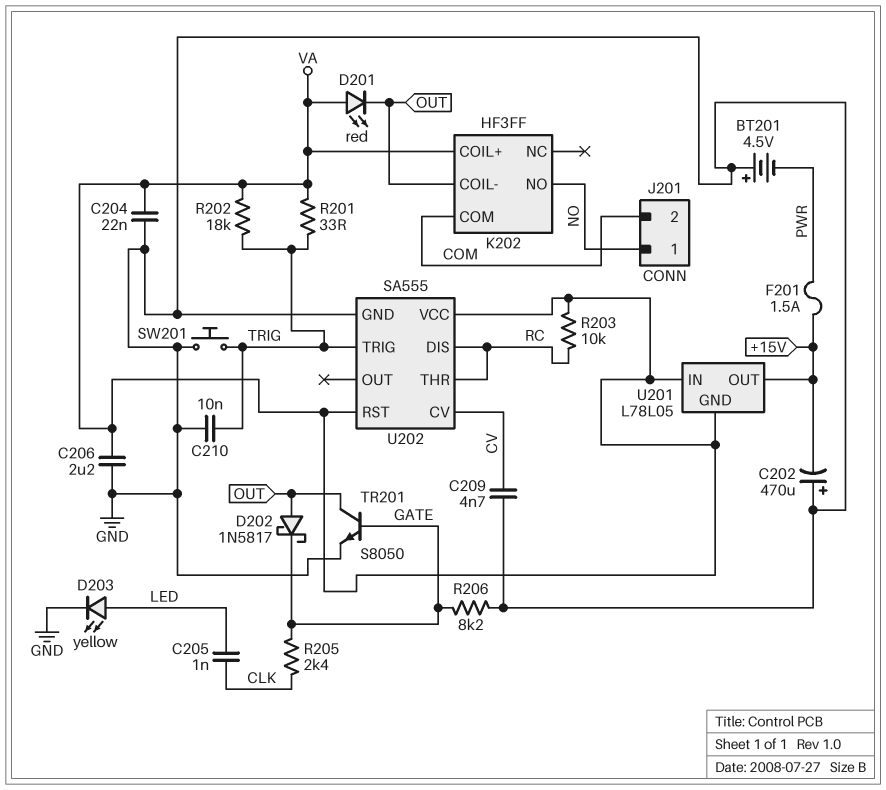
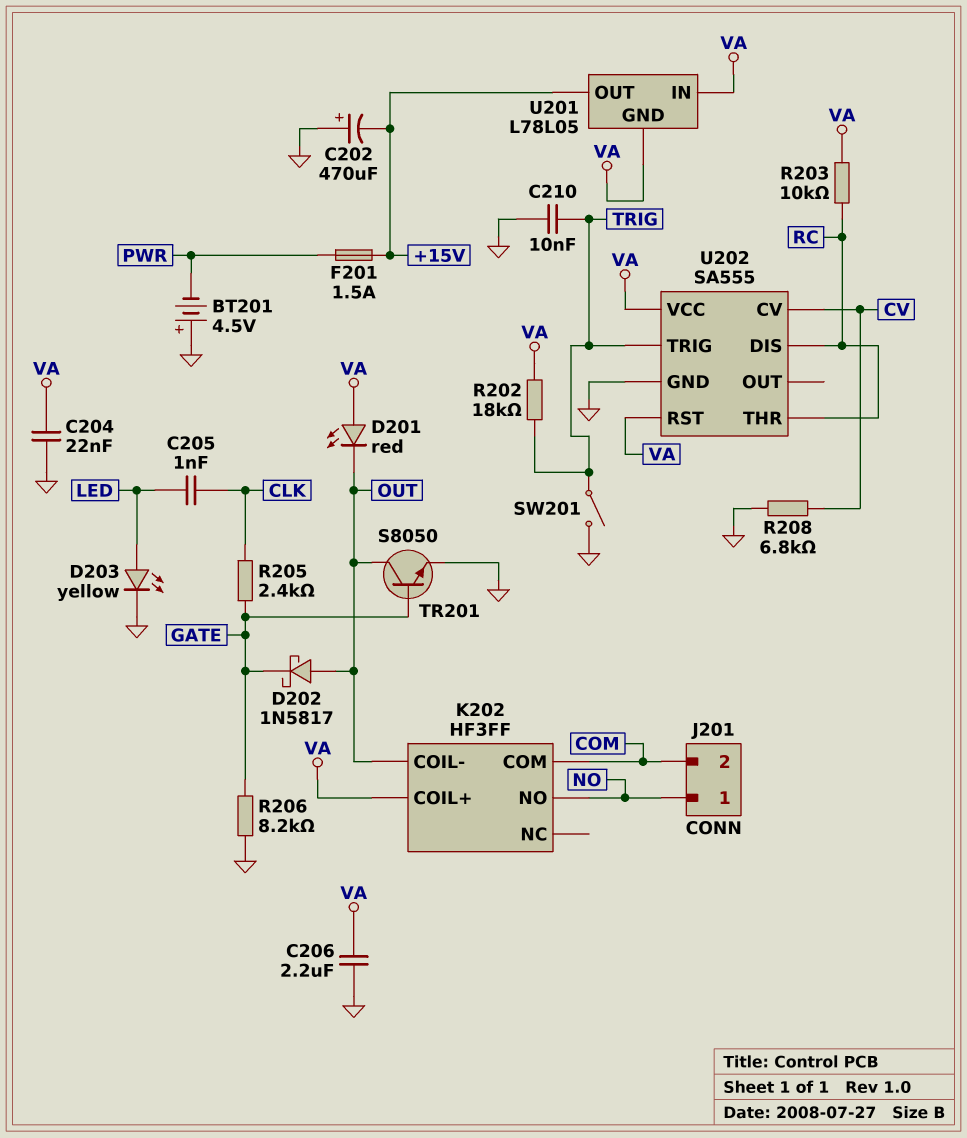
C209: 4.7nF (CV, GND) -> none
R201: 33 (TRIG, VA) -> none
R208: none -> 6.8k (CV, GND)
SW201: button (GND, TRIG) -> switch (GND, TRIG)

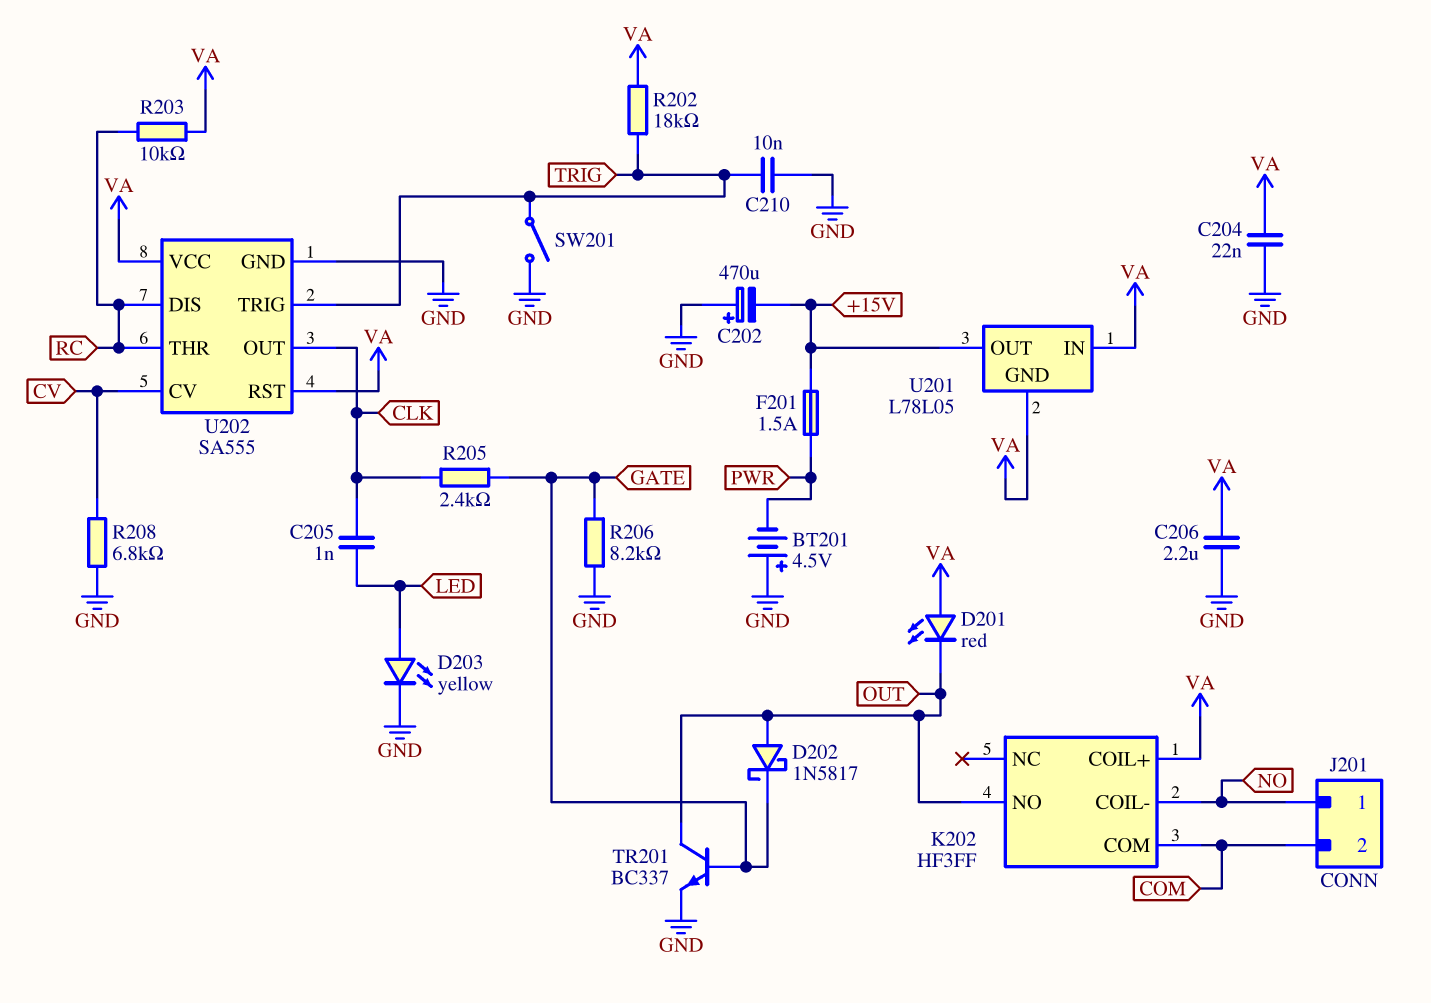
K202 pin COIL-: OUT -> NO
K202 pin NO: NO -> OUT
TR201: NPN S8050 (B GATE, C OUT, E GND) -> NPN BC337 (B GATE, C OUT, E GND)
U202 pin OUT: none -> CLK

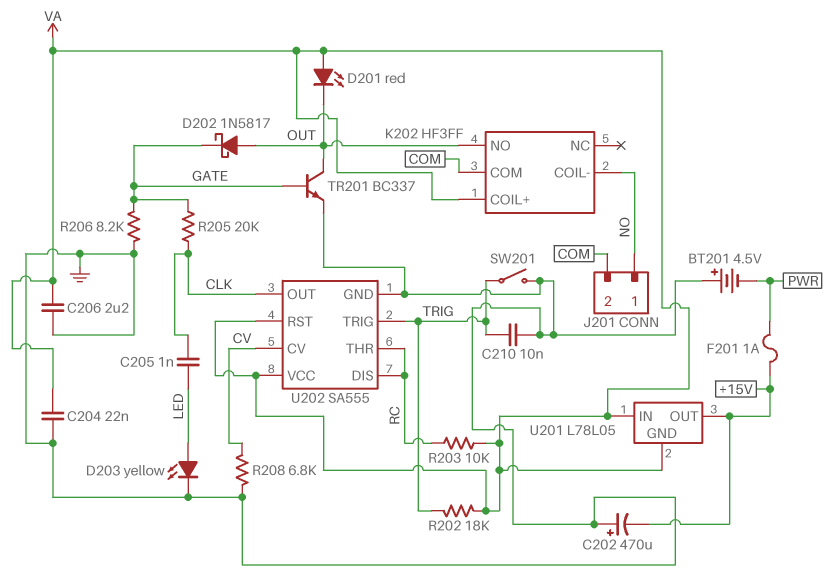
F201: 1.5A (+15V, PWR) -> 1A (+15V, PWR)
R205: 2.4k (CLK, GATE) -> 20k (CLK, GATE)

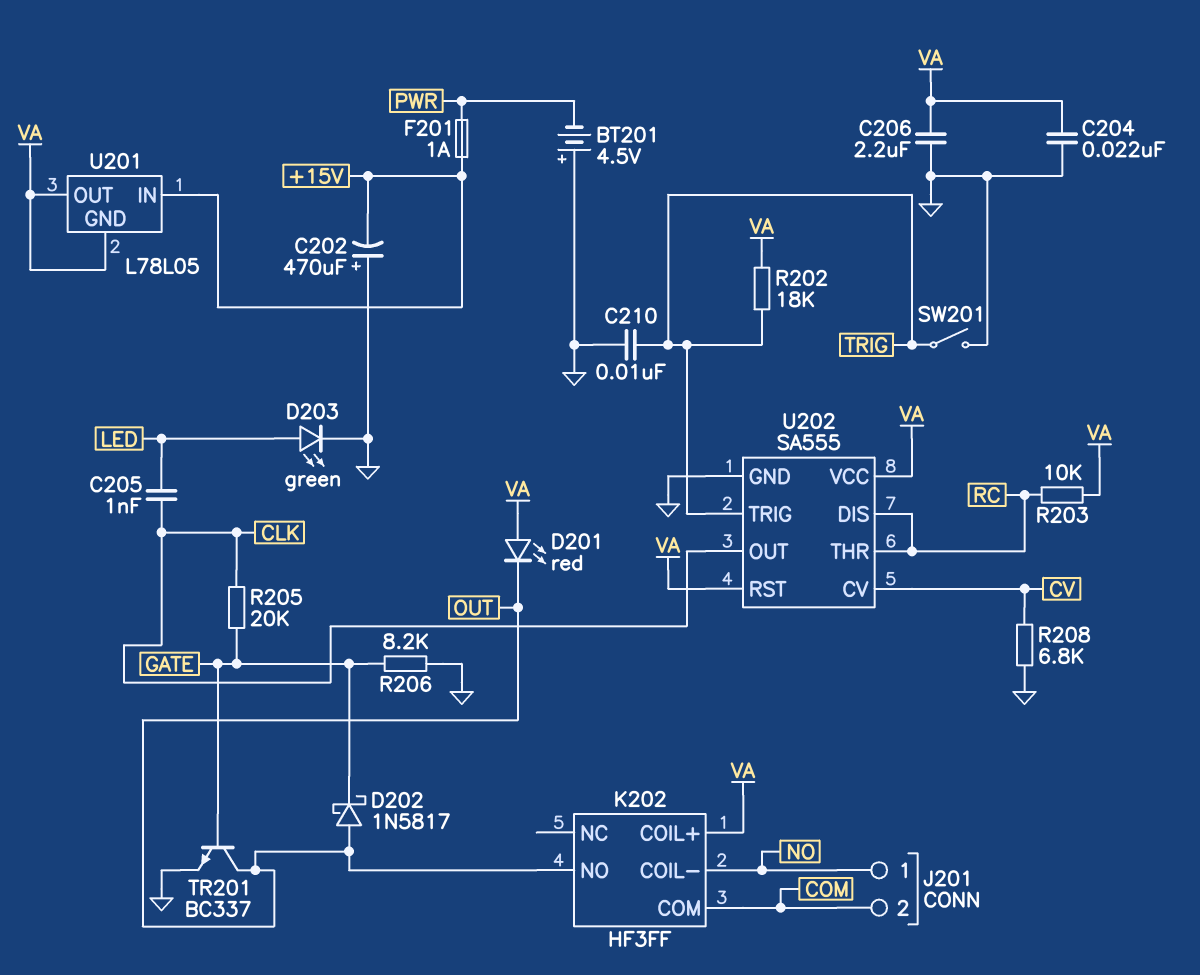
D203: LED yellow (A LED, K GND) -> LED green (A LED, K GND)
U201 pin IN: VA -> +15V
U201 pin OUT: +15V -> VA

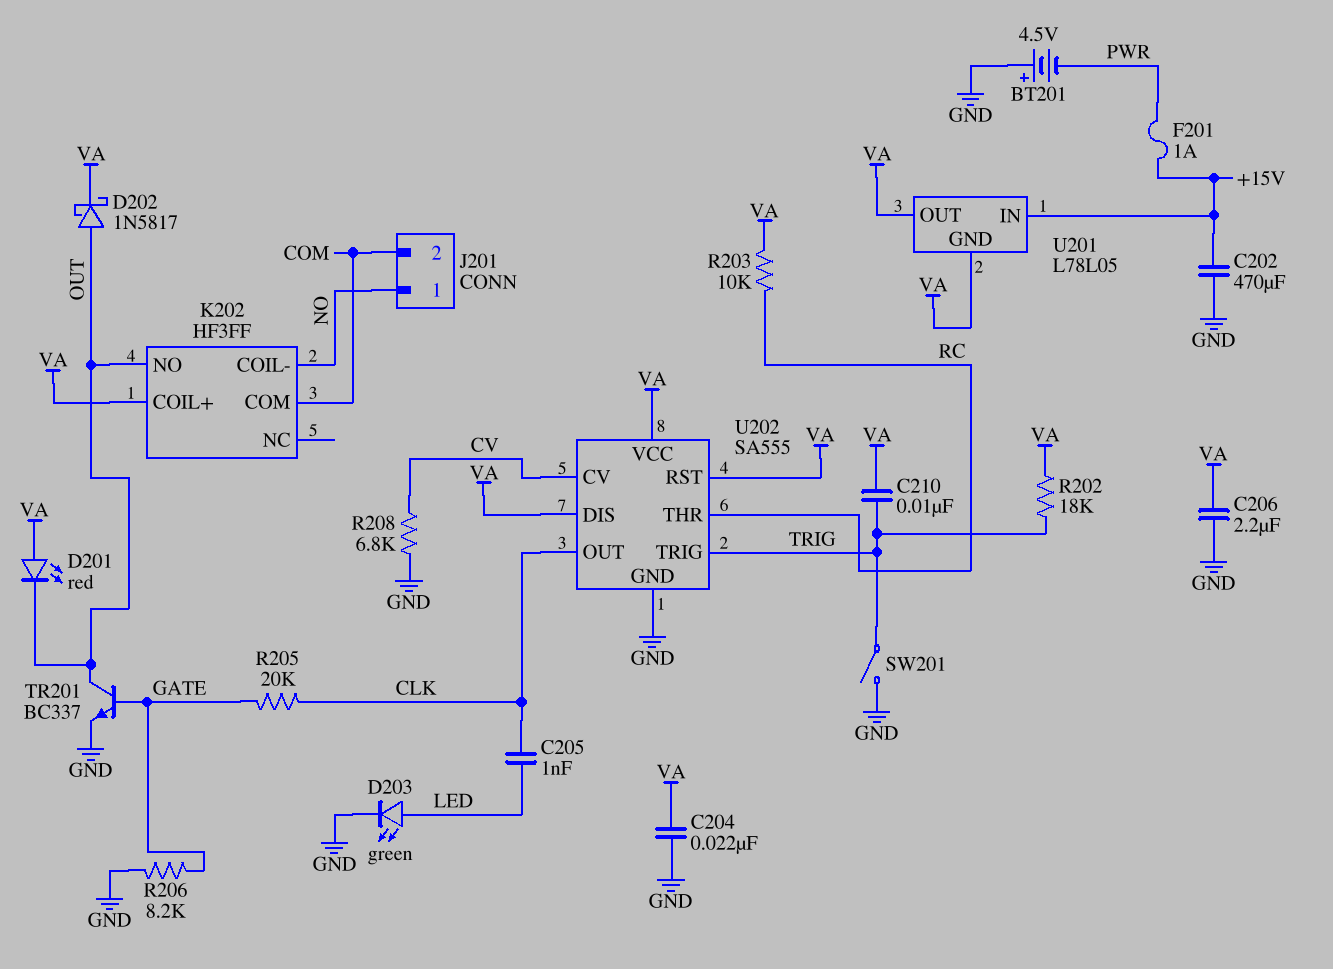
C202: 470uF (plus GND, minus +15V) -> 470uF (+15V, GND)
C210: 10nF (GND, TRIG) -> 10nF (TRIG, VA)
D202: schottky 1N5817 (A OUT, K GATE) -> schottky 1N5817 (A OUT, K VA)
U202 pin DIS: RC -> VA

